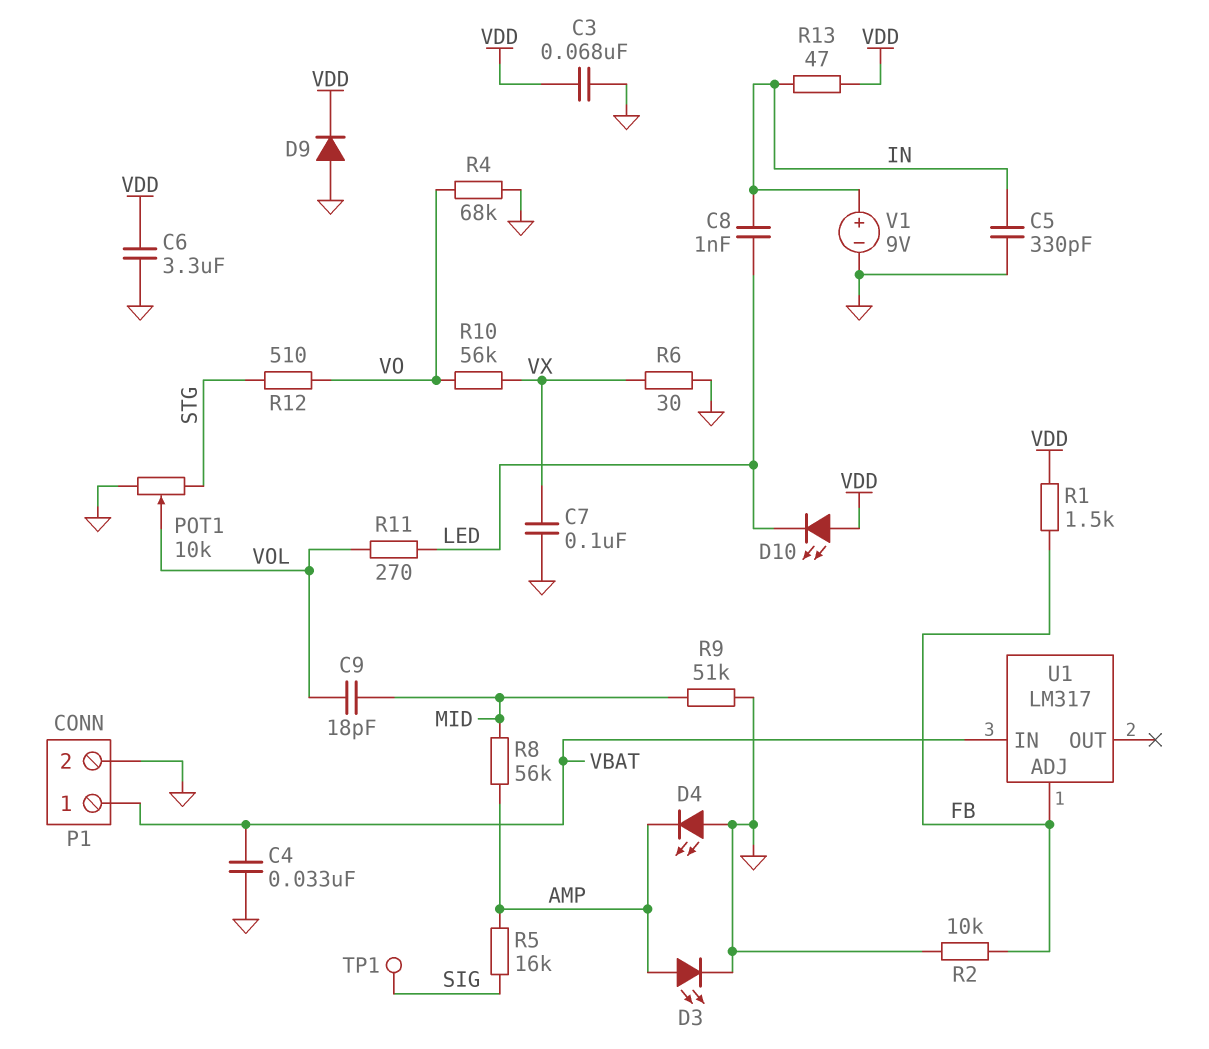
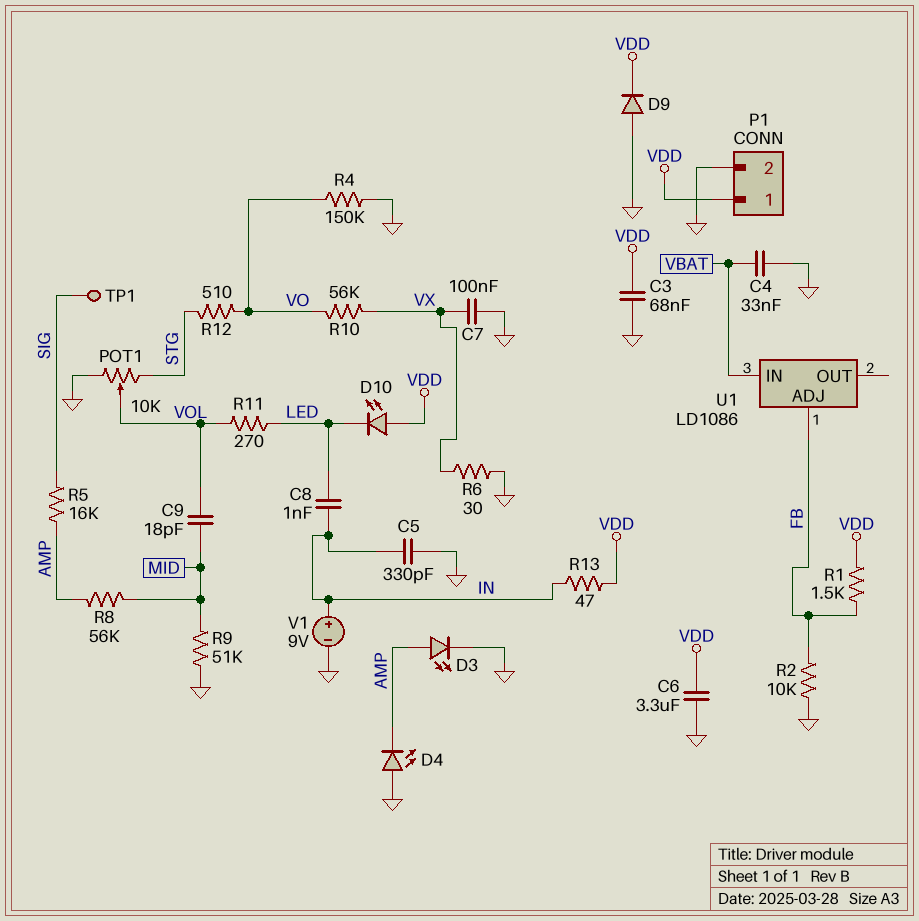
P1 pin 1: VBAT -> VDD
R4: 68k (GND, VO) -> 150k (GND, VO)
U1: LM317 -> LD1086

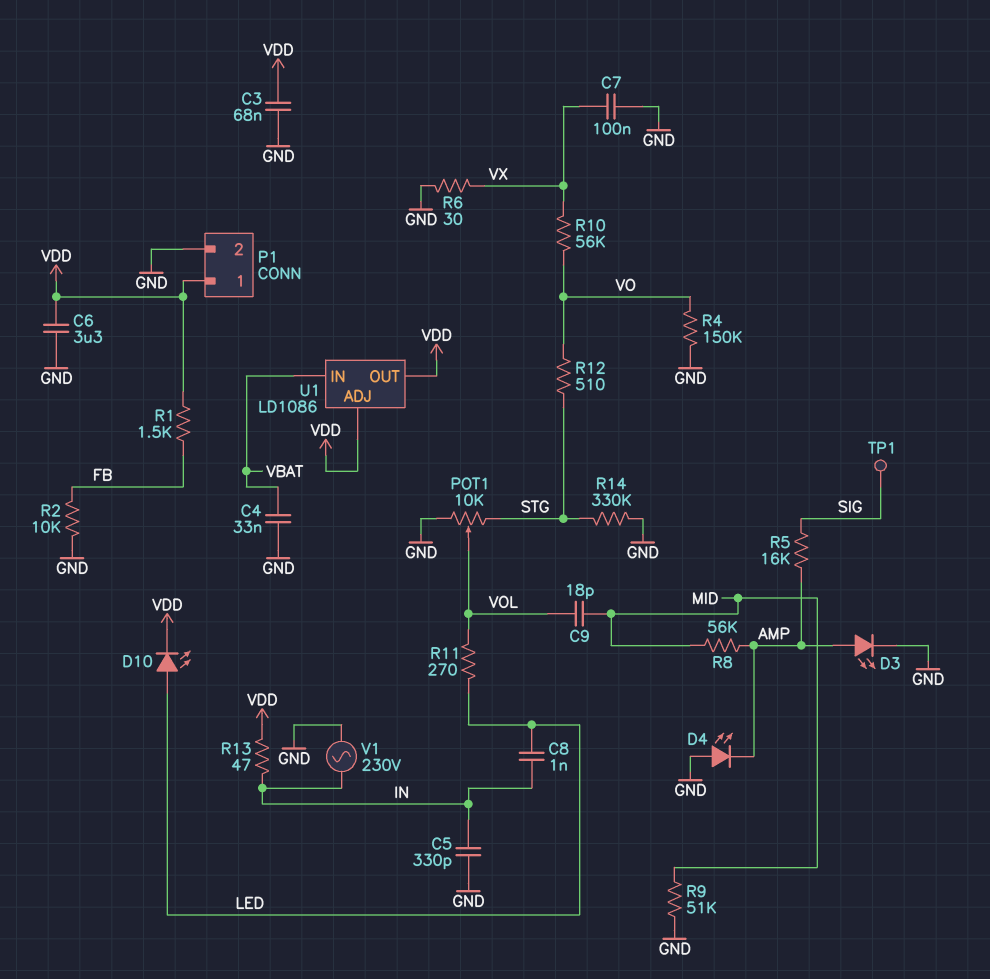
D9: diode (A GND, K VDD) -> none
D10: LED (A VDD, K LED) -> LED (A LED, K VDD)
R14: none -> 330k (GND, STG)
U1 pin ADJ: FB -> VDD
U1 pin OUT: none -> VDD
V1: 9V (plus IN, minus GND) -> AC 230V (GND, IN)

